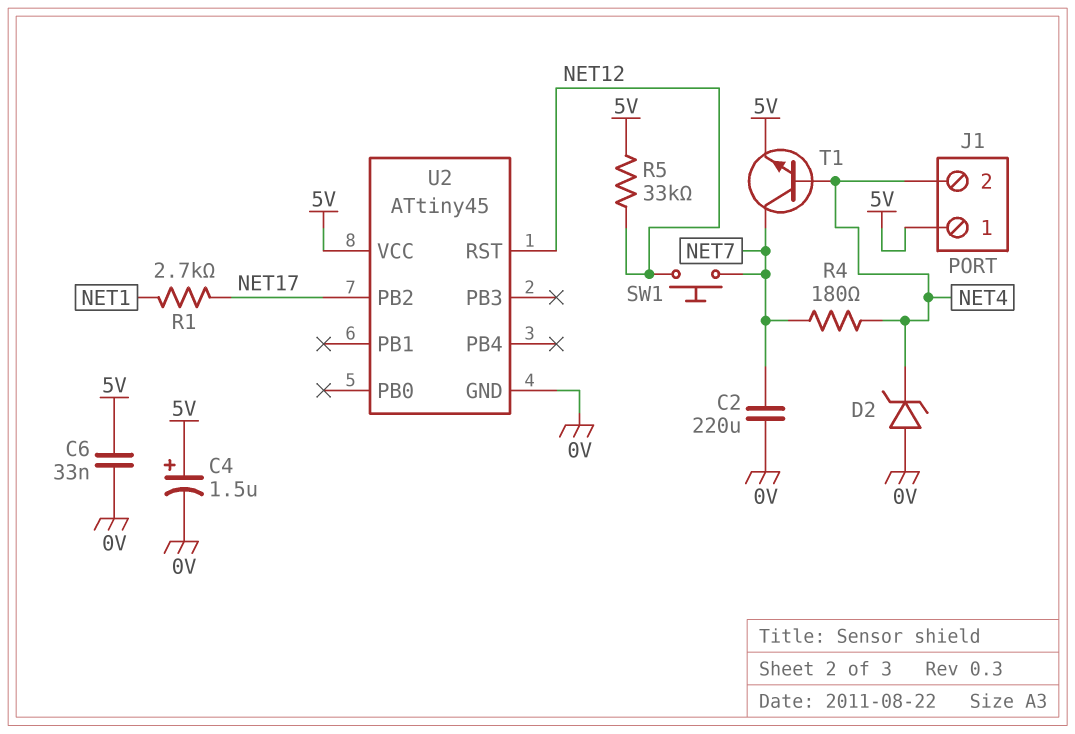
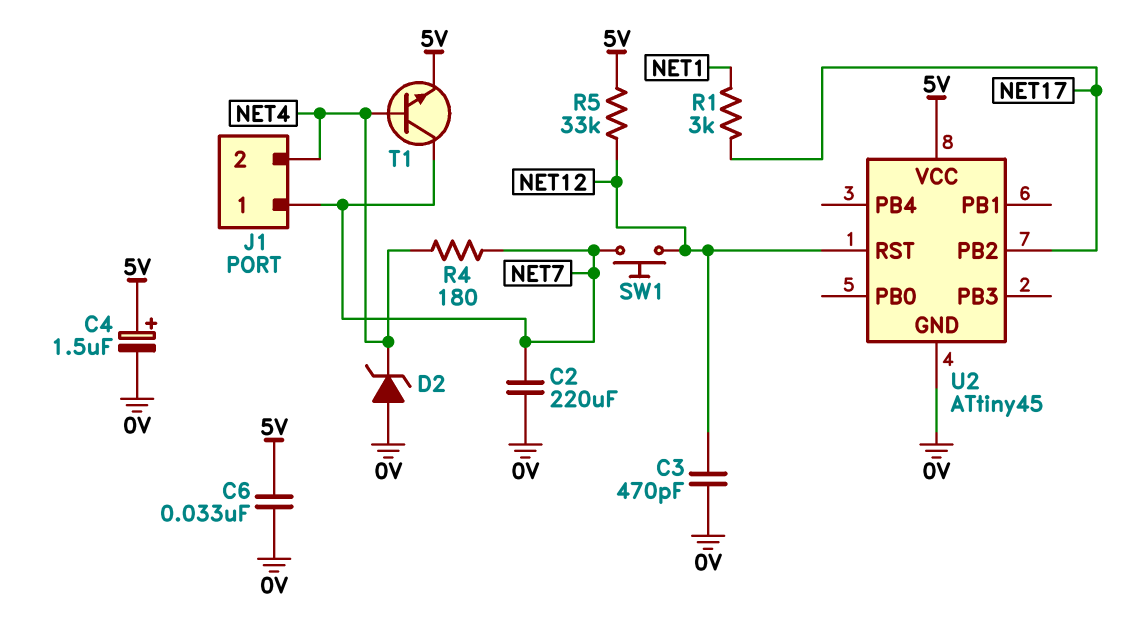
C3: none -> 470pF (0V, NET12)
J1 pin 1: 5V -> NET7
R1: 2.7k (NET1, NET17) -> 3k (NET1, NET17)

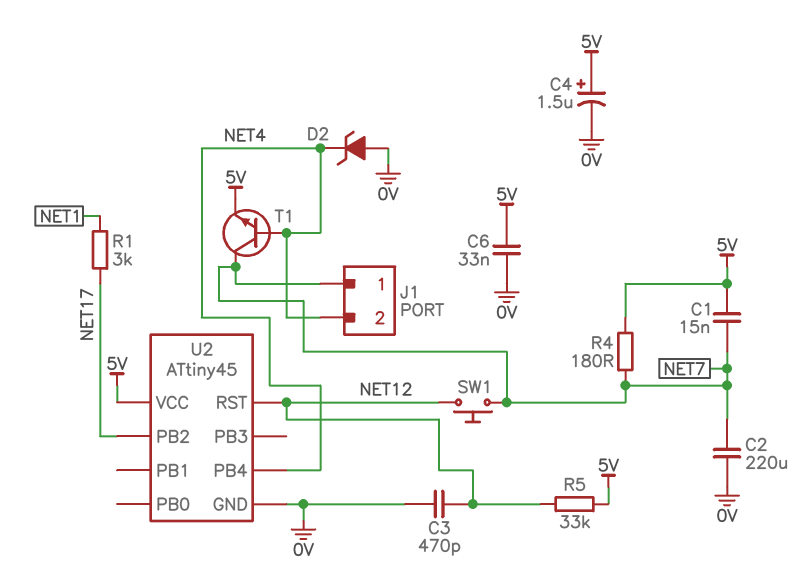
C1: none -> 15nF (5V, NET7)
R4: 180 (NET4, NET7) -> 180 (5V, NET7)
U2 pin PB4: none -> NET4

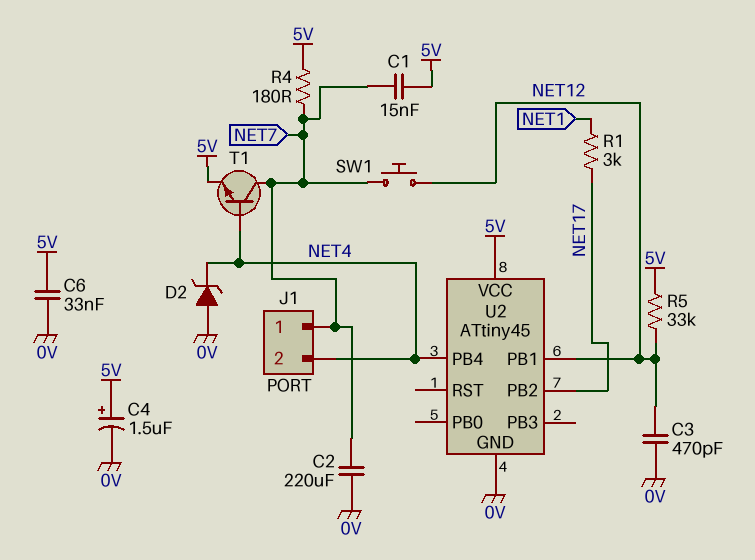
U2 pin PB1: none -> NET12
U2 pin RST: NET12 -> none

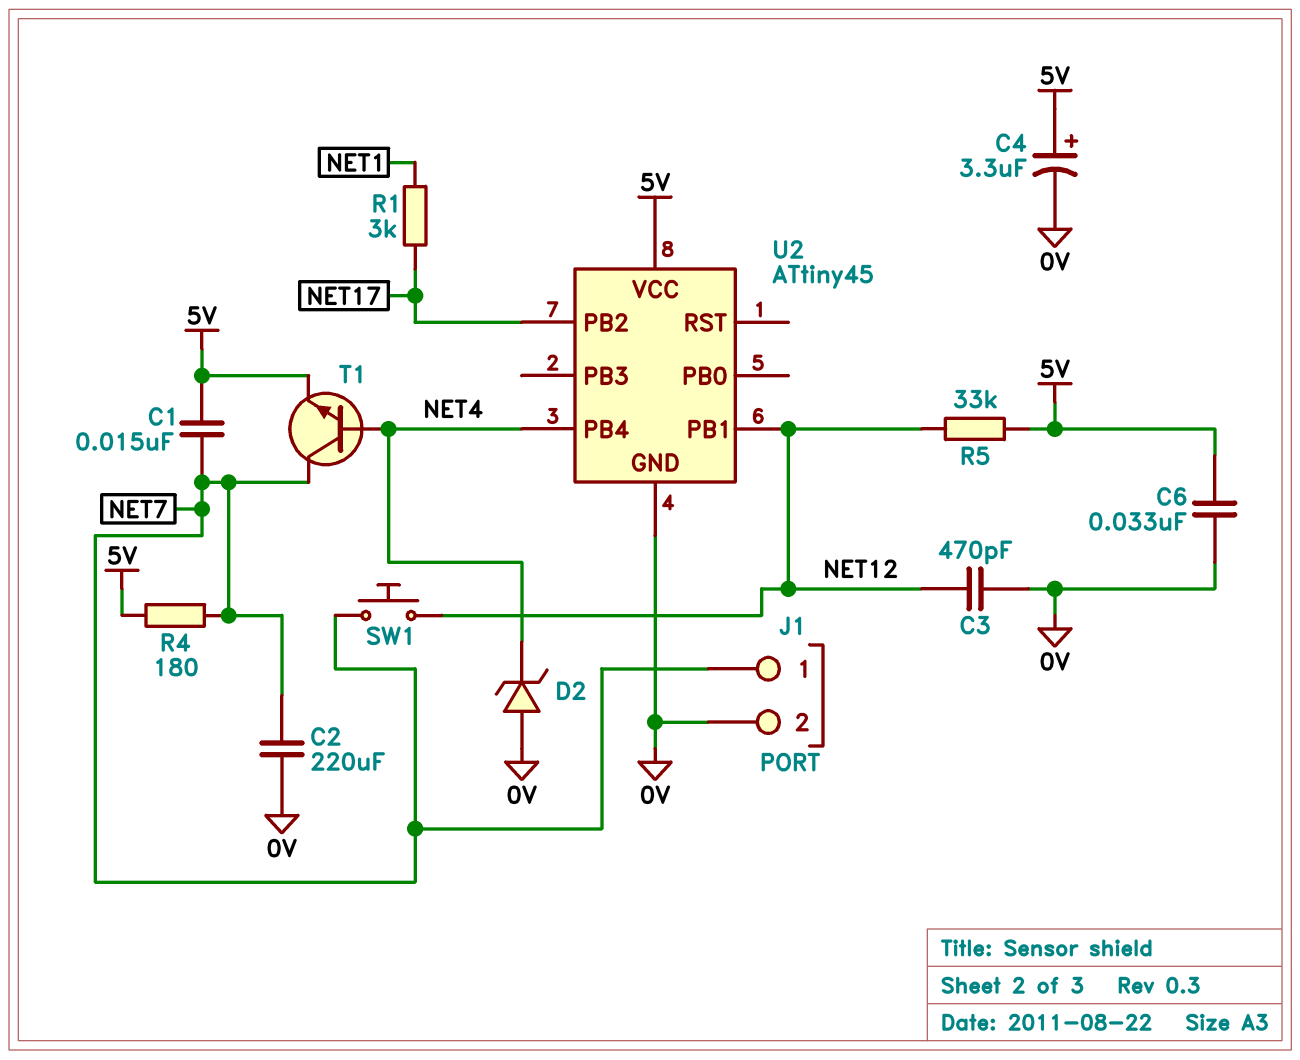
C4: 1.5uF (plus 5V, minus 0V) -> 3.3uF (plus 5V, minus 0V)
J1 pin 2: NET4 -> 0V

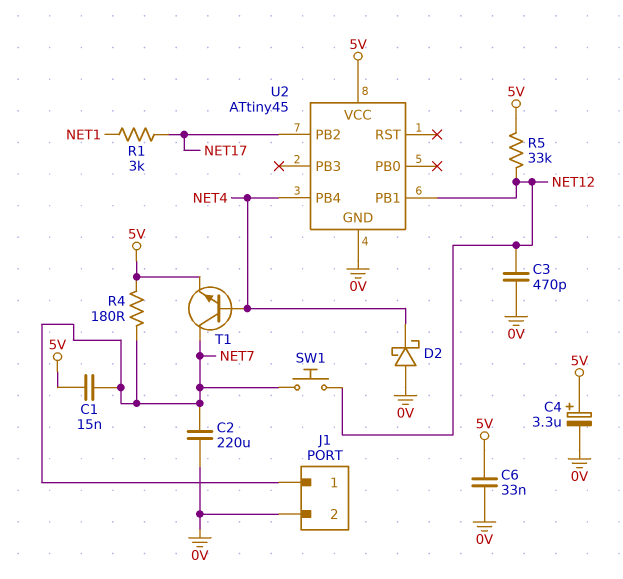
D2: zener (A 0V, K NET4) -> schottky (A 0V, K NET4)

